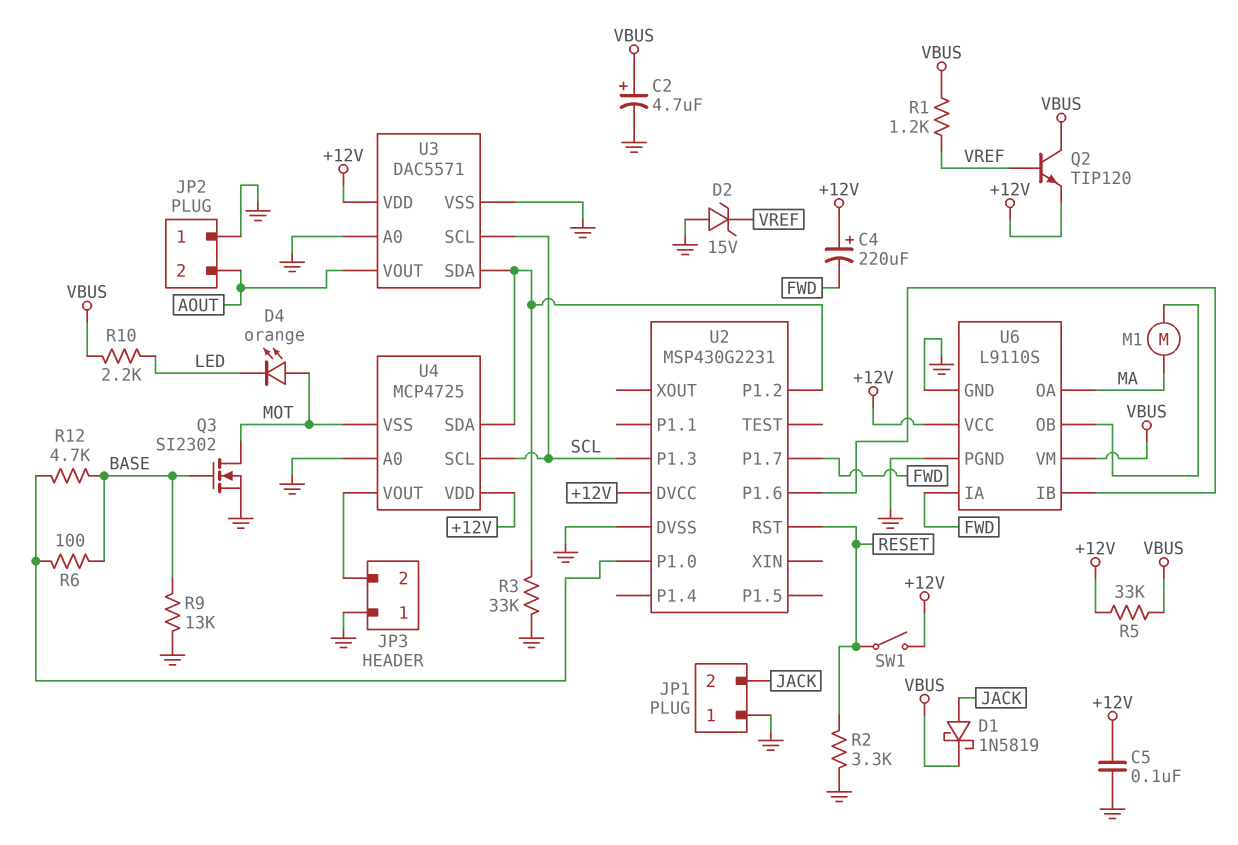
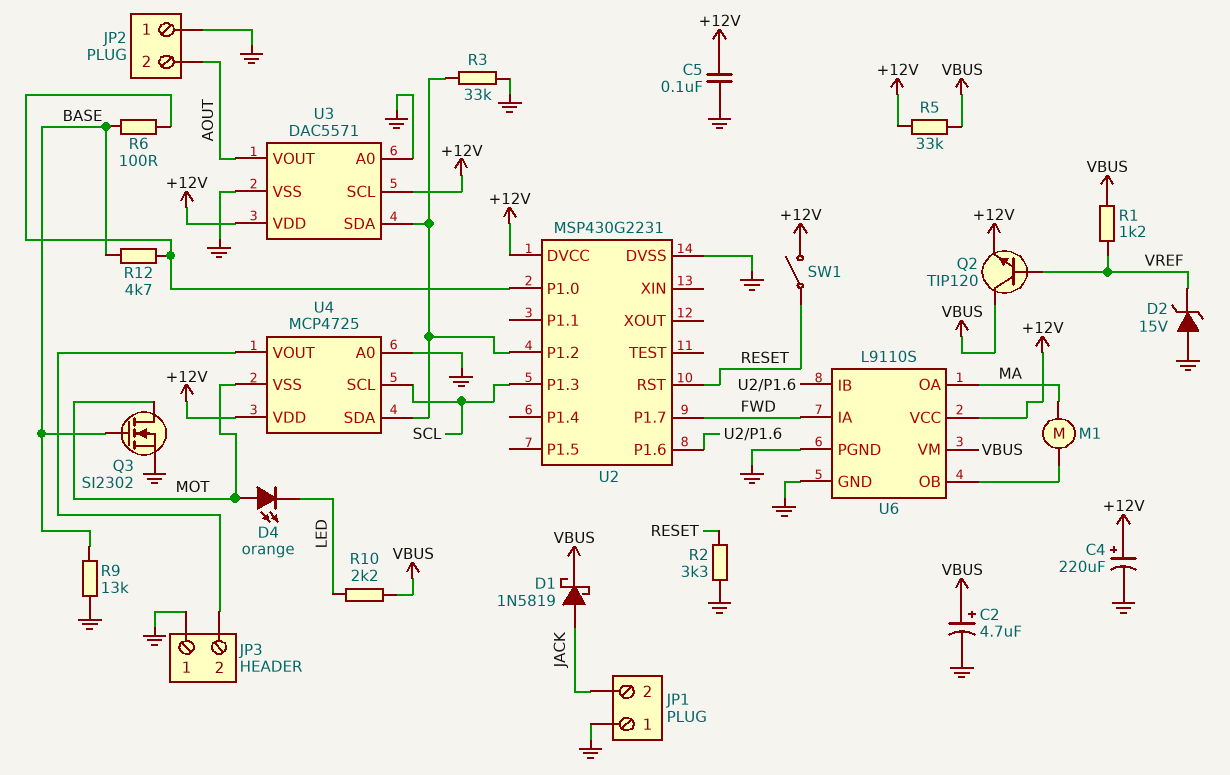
C4: 220uF (plus +12V, minus FWD) -> 220uF (plus +12V, minus GND)
U3 pin SCL: SCL -> +12V

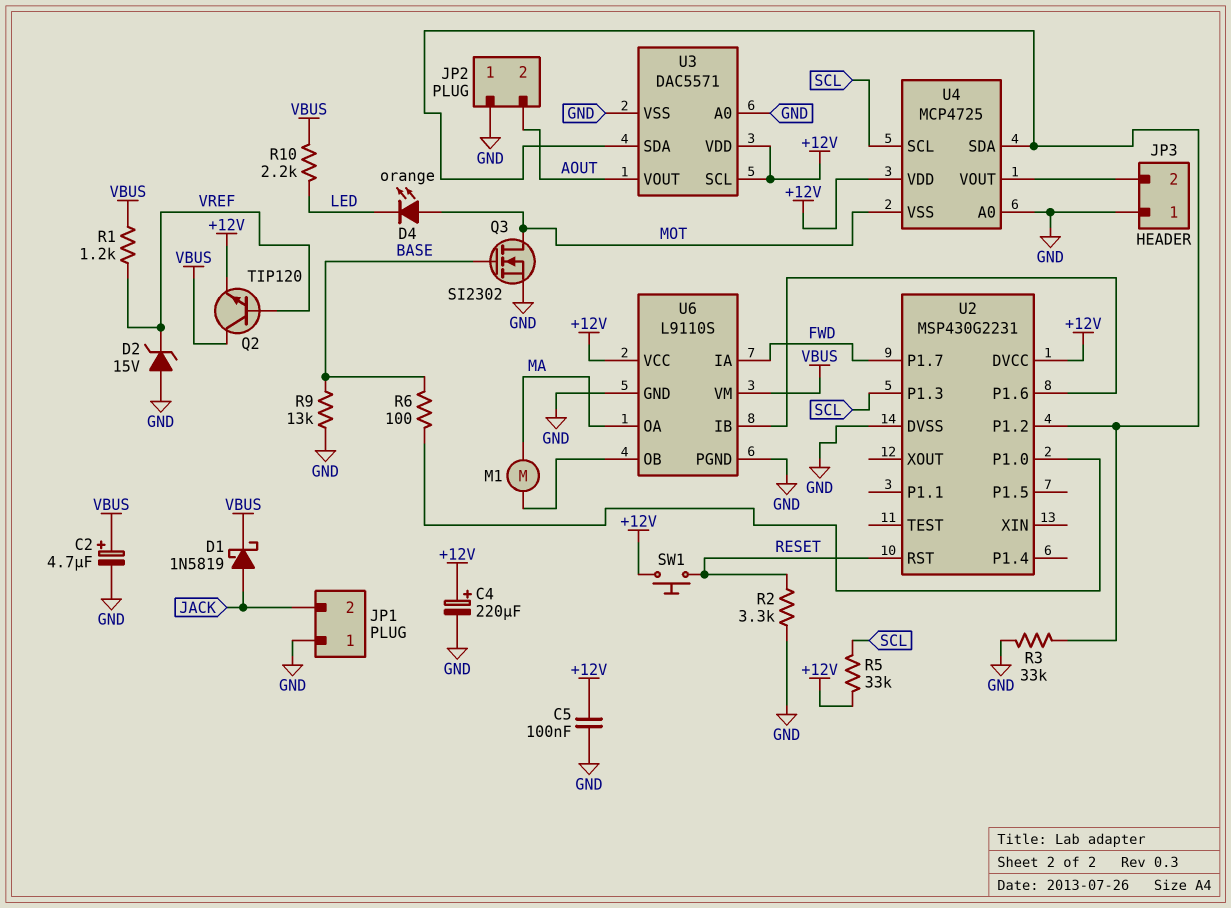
R5: 33k (+12V, VBUS) -> 33k (+12V, SCL)
R12: 4.7k (BASE, U2/P1.0) -> none
SW1: switch (+12V, RESET) -> button (+12V, RESET)

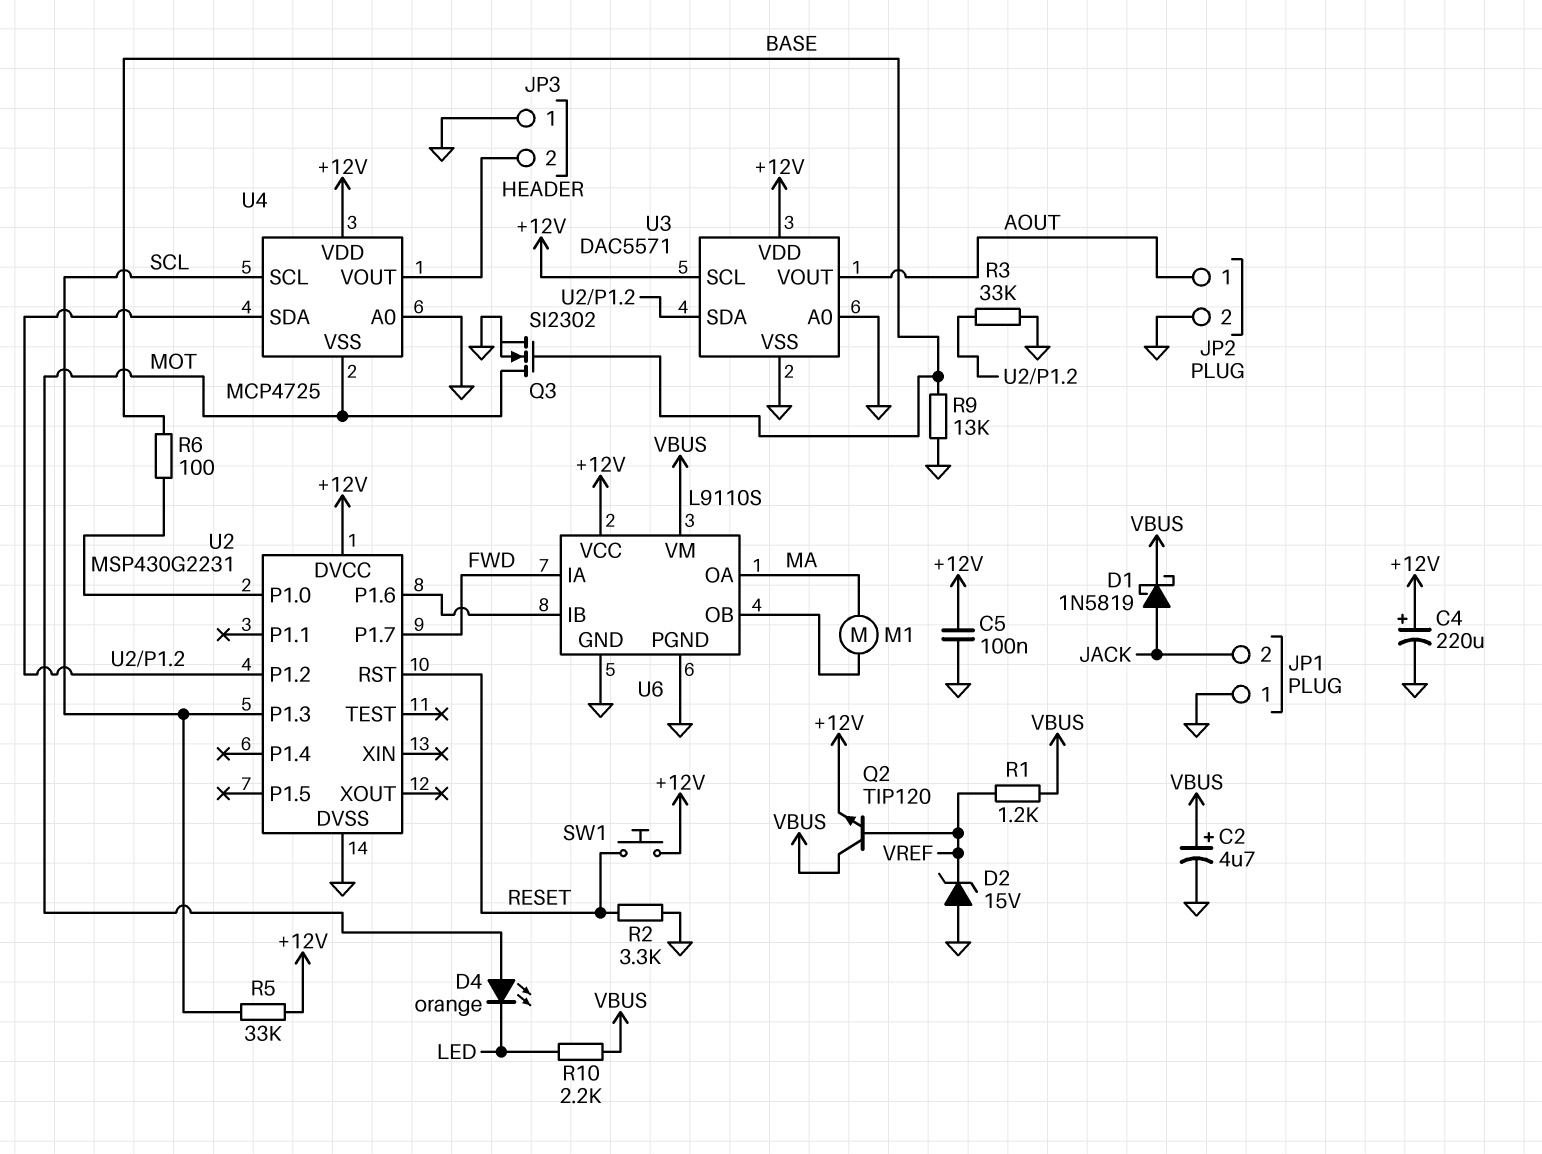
JP2 pin 1: GND -> AOUT
JP2 pin 2: AOUT -> GND

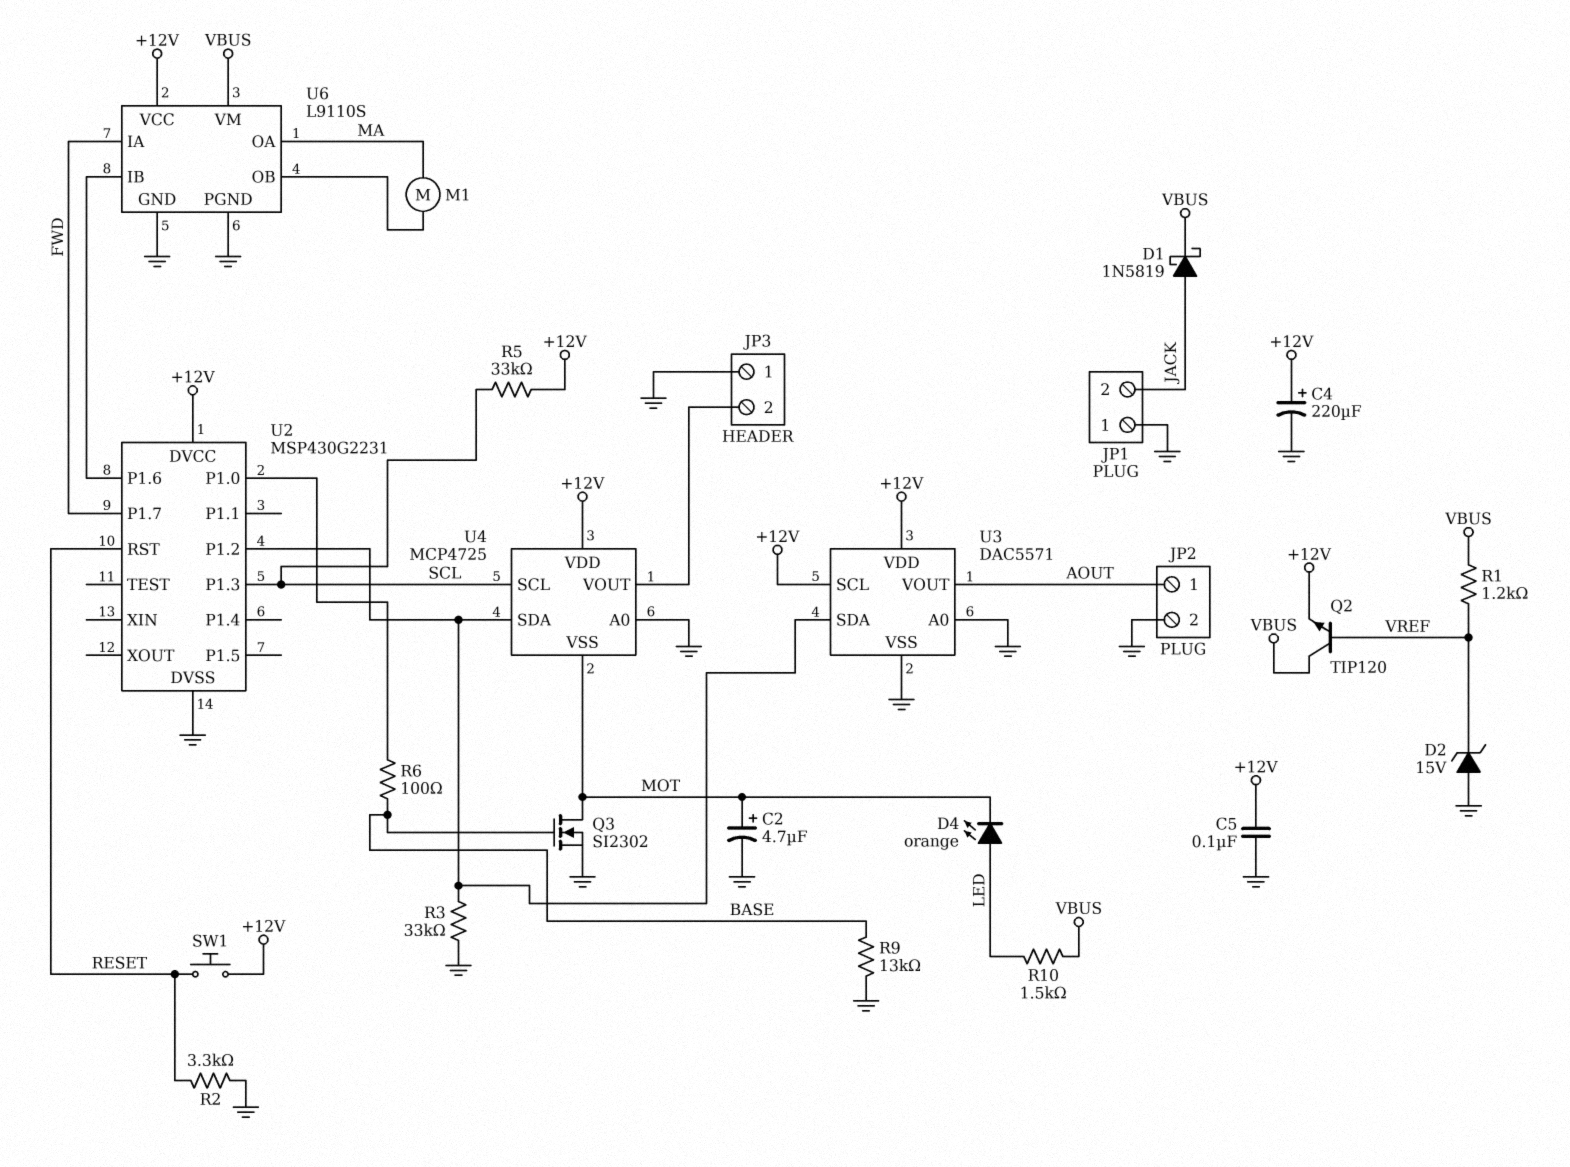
C2: 4.7uF (plus VBUS, minus GND) -> 4.7uF (plus MOT, minus GND)
D4: LED orange (A MOT, K LED) -> LED orange (A LED, K MOT)
R10: 2.2k (LED, VBUS) -> 1.5k (LED, VBUS)

